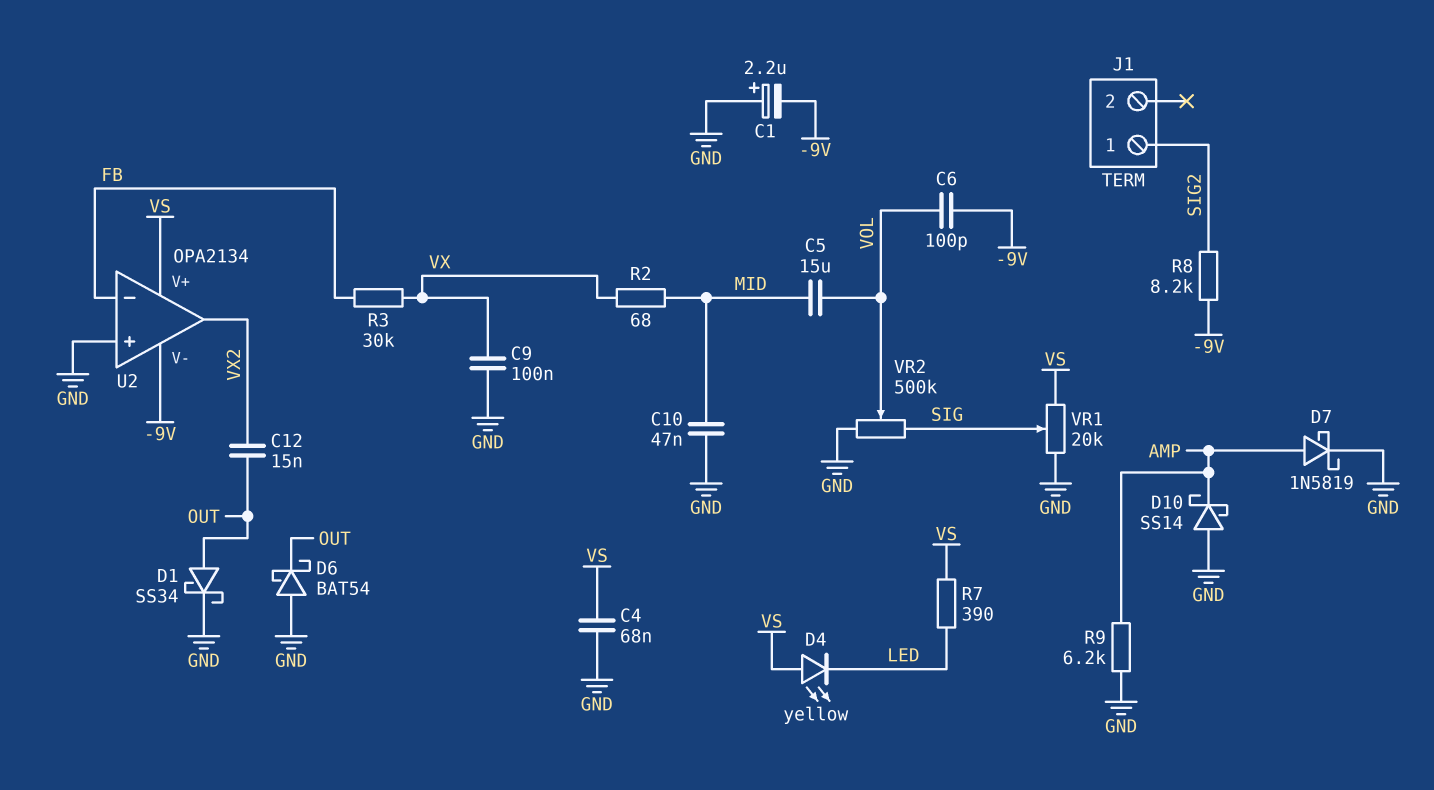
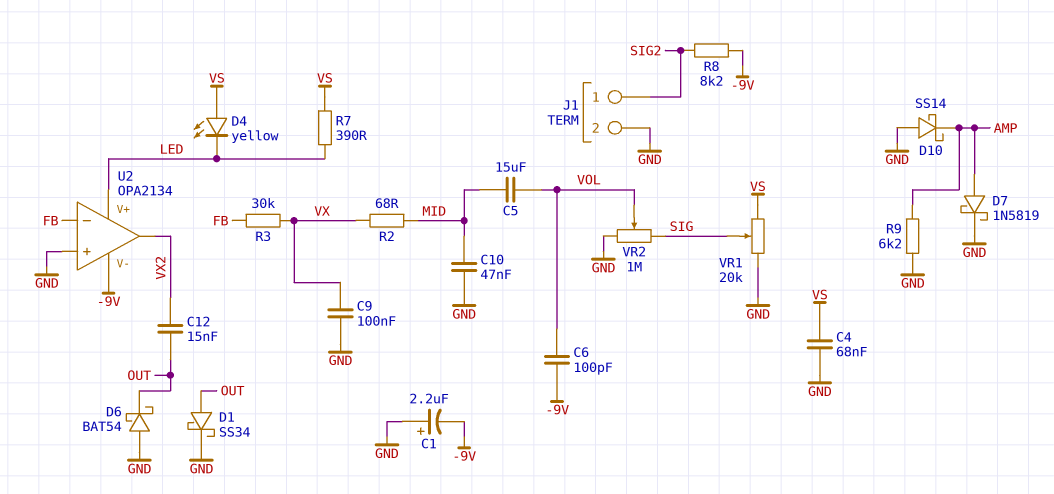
J1 pin 2: none -> GND
U2 pin V+: VS -> LED
VR2: 500k (GND, SIG, wiper VOL) -> 1M (GND, SIG, wiper VOL)

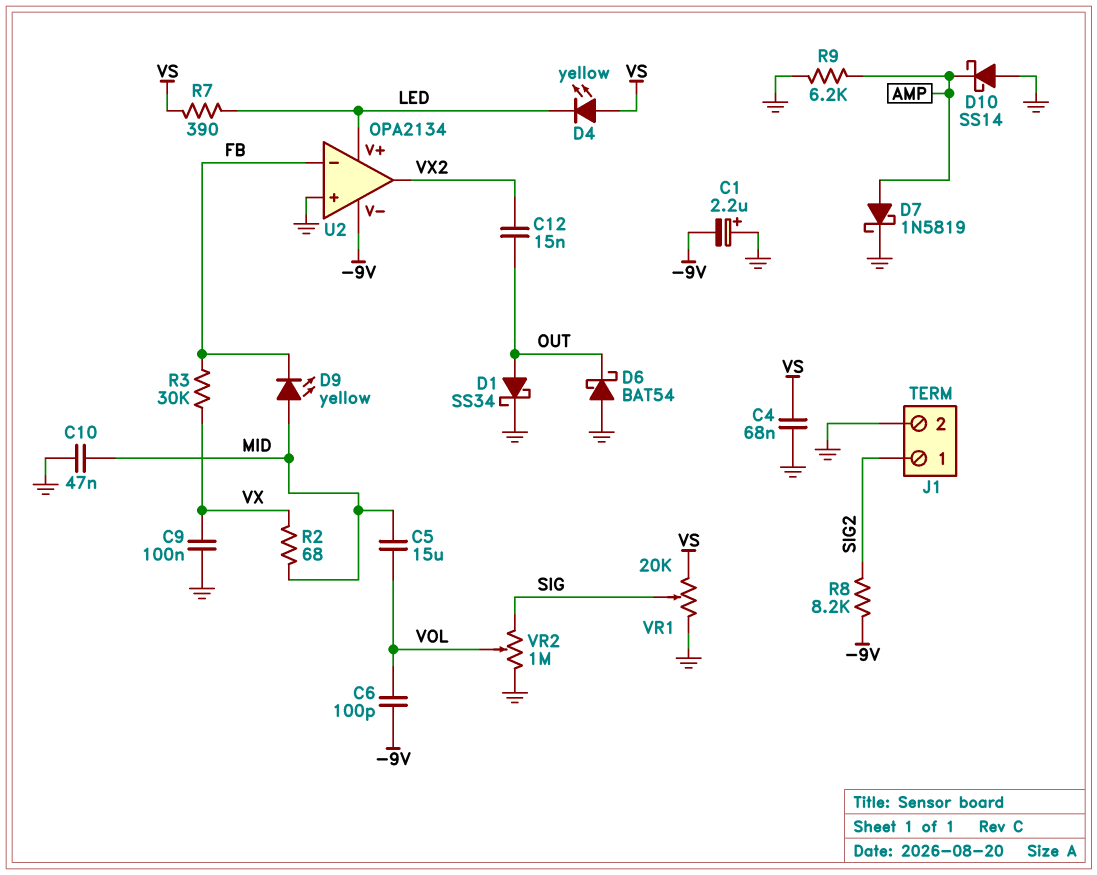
D9: none -> LED yellow (A MID, K FB)

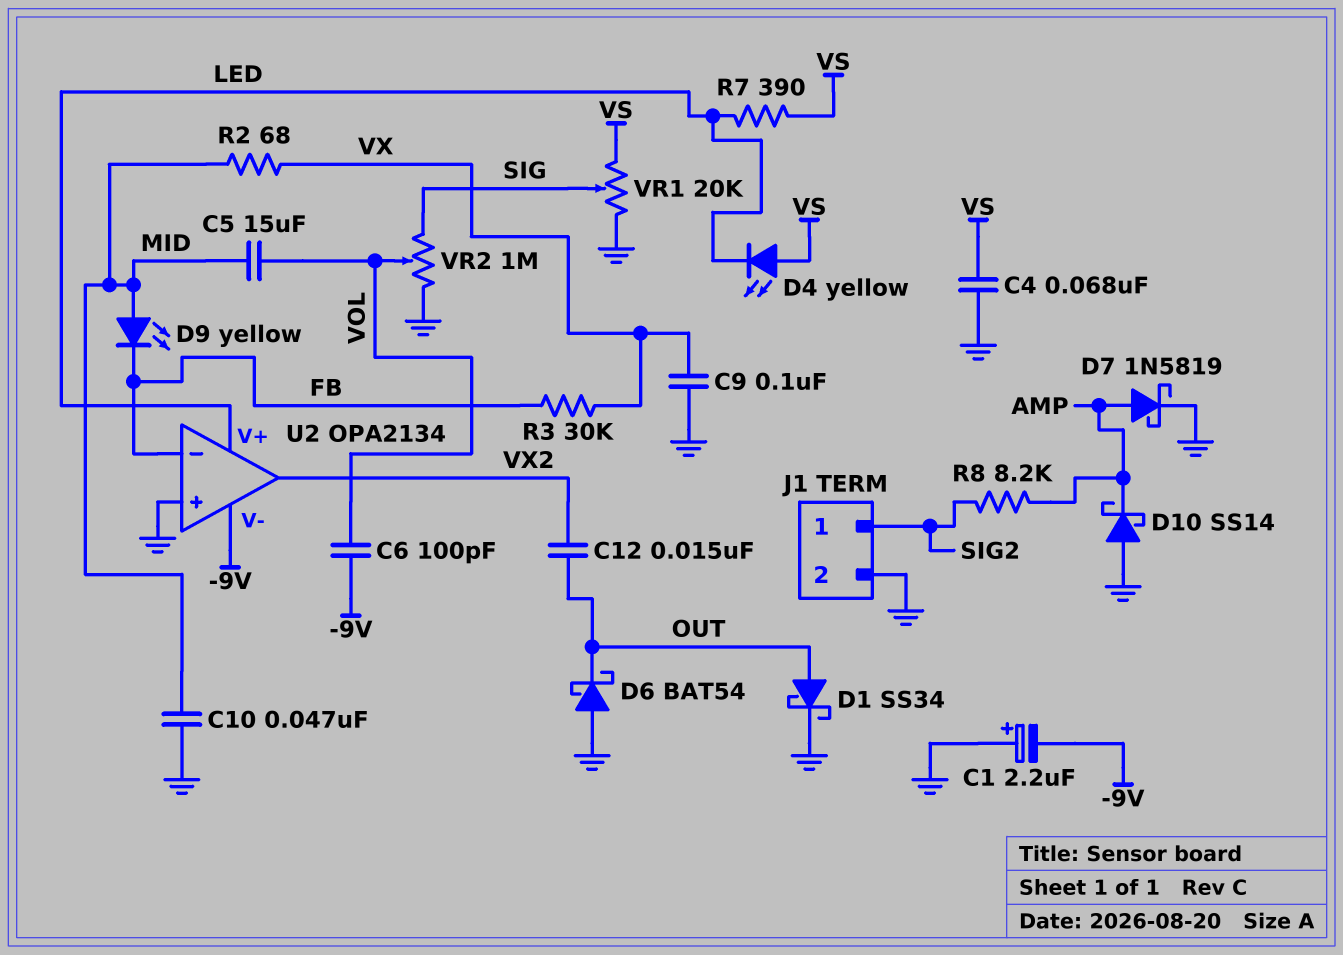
R8: 8.2k (-9V, SIG2) -> 8.2k (AMP, SIG2)
R9: 6.2k (AMP, GND) -> none

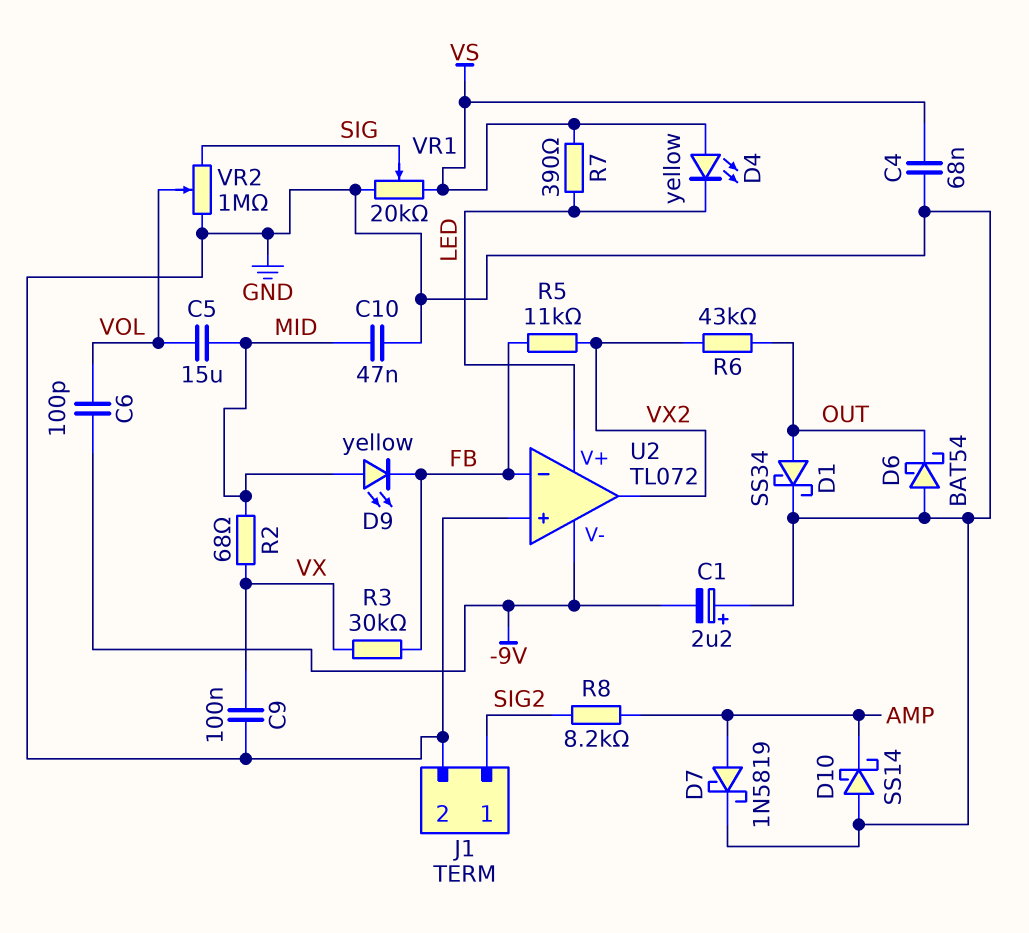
C12: 15nF (OUT, VX2) -> none
R5: none -> 11k (FB, VX2)
R6: none -> 43k (OUT, VX2)
U2: OPA2134 -> TL072

